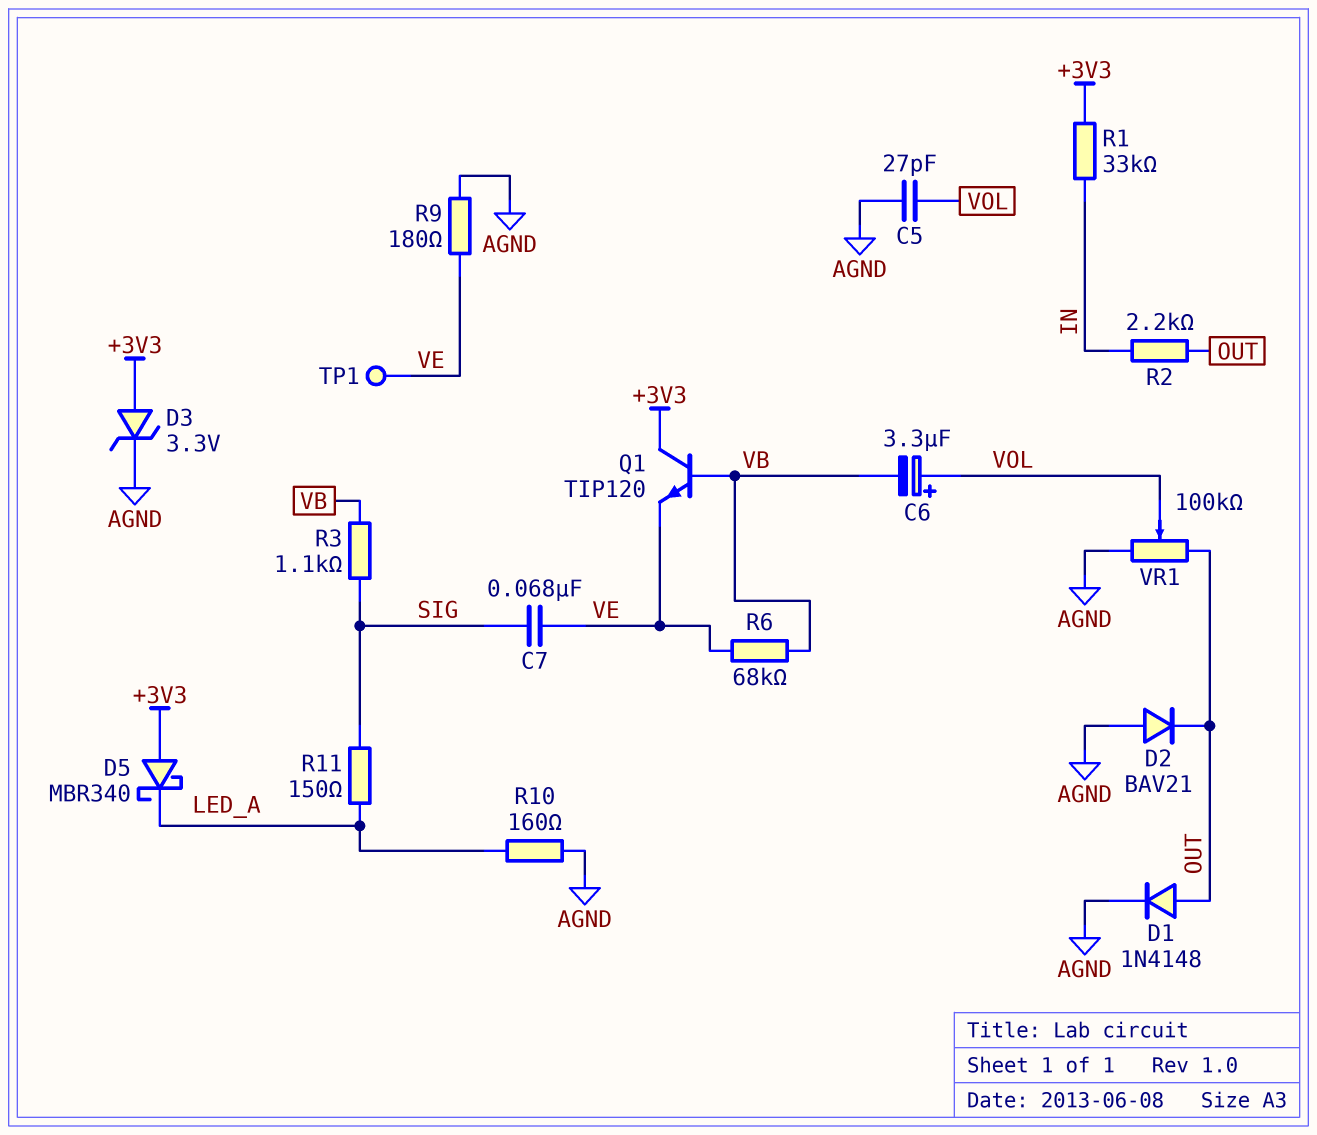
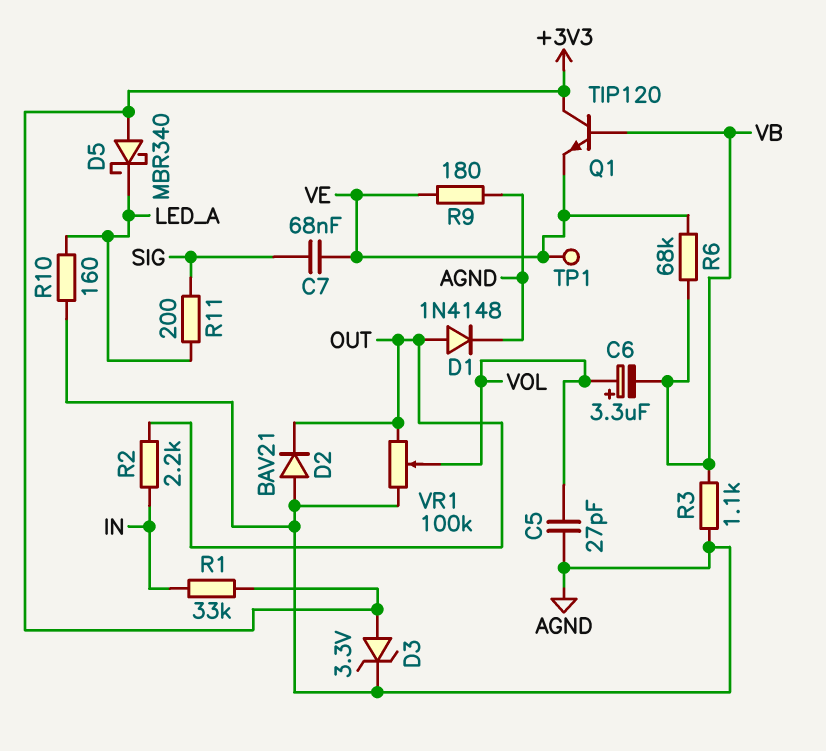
R3: 1.1k (SIG, VB) -> 1.1k (AGND, VB)
R11: 150 (LED_A, SIG) -> 200 (LED_A, SIG)

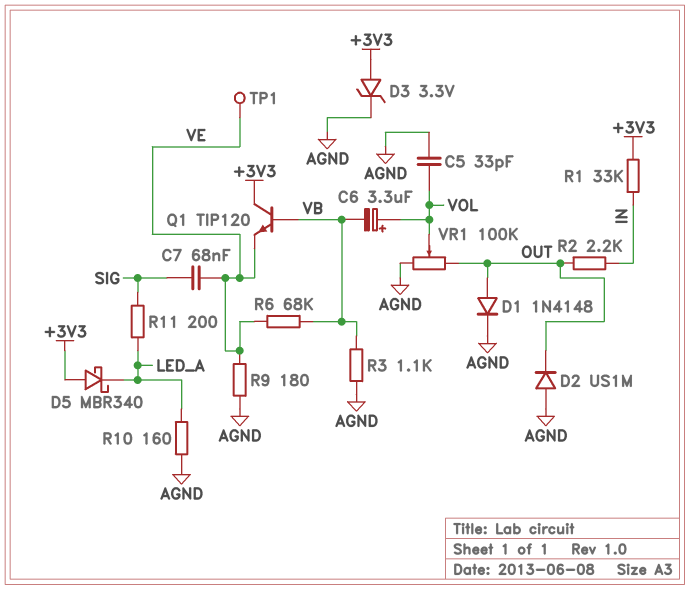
C5: 27pF (AGND, VOL) -> 33pF (AGND, VOL)
D2: diode BAV21 (A AGND, K OUT) -> diode US1M (A AGND, K OUT)

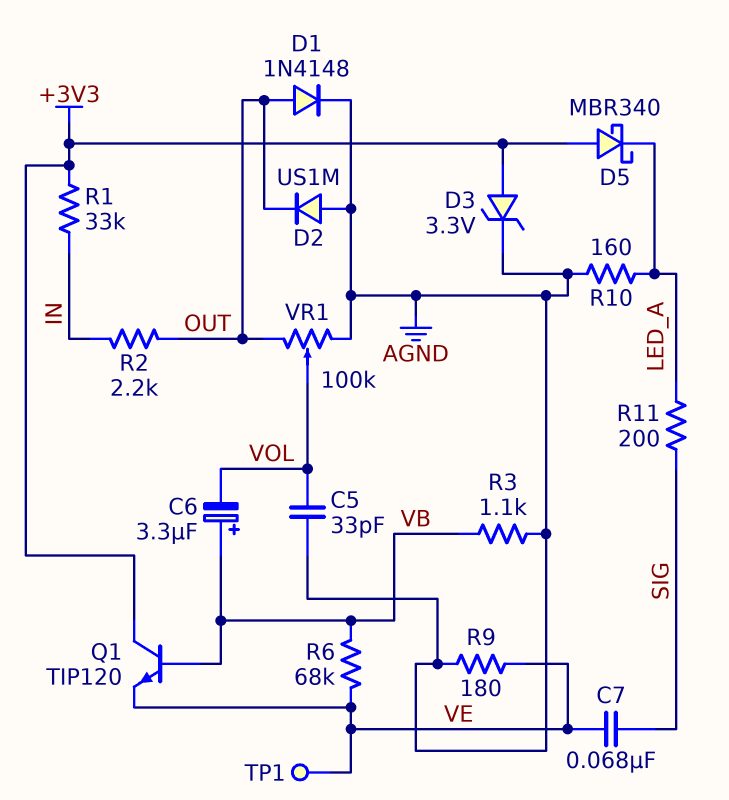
C6: 3.3uF (plus VOL, minus VB) -> 3.3uF (plus VB, minus VOL)

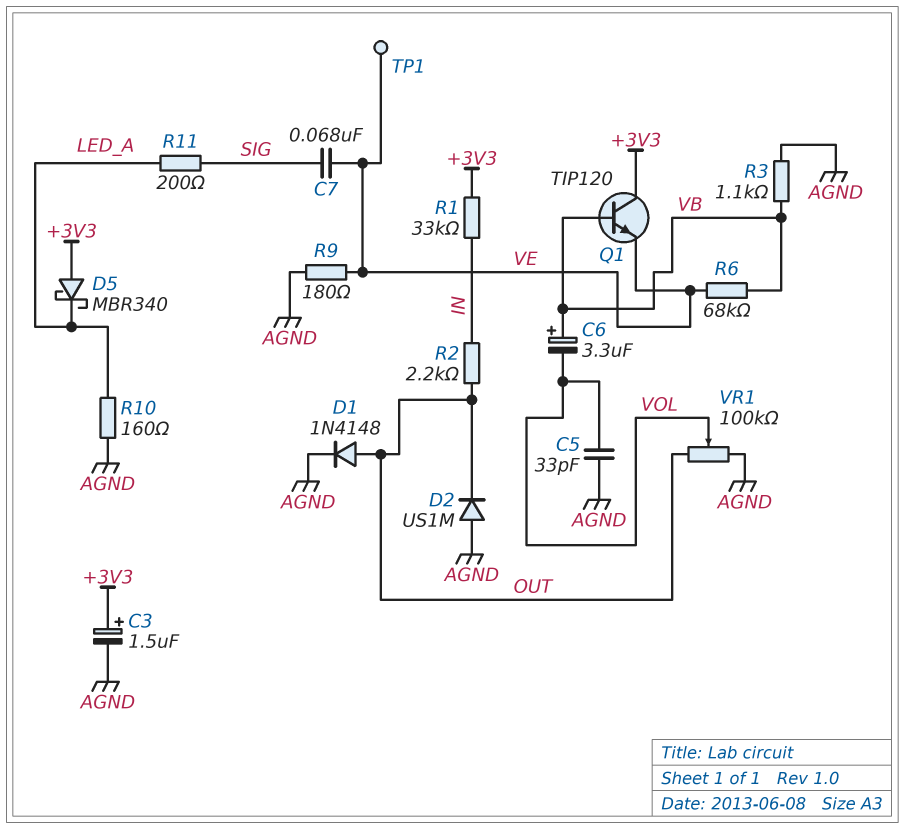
C3: none -> 1.5uF (plus +3V3, minus AGND)
D3: zener 3.3V (A +3V3, K AGND) -> none

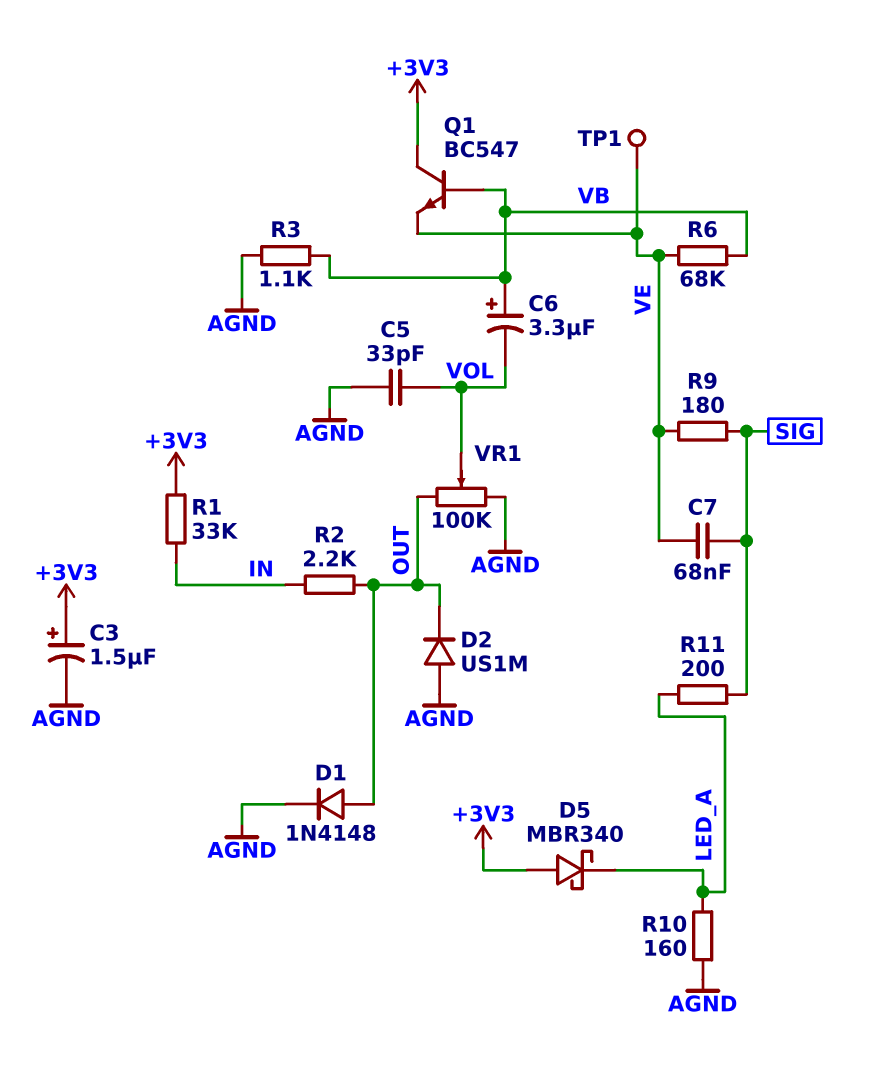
Q1: NPN TIP120 (B VB, C +3V3, E VE) -> NPN BC547 (B VB, C +3V3, E VE)
R9: 180 (AGND, VE) -> 180 (SIG, VE)

